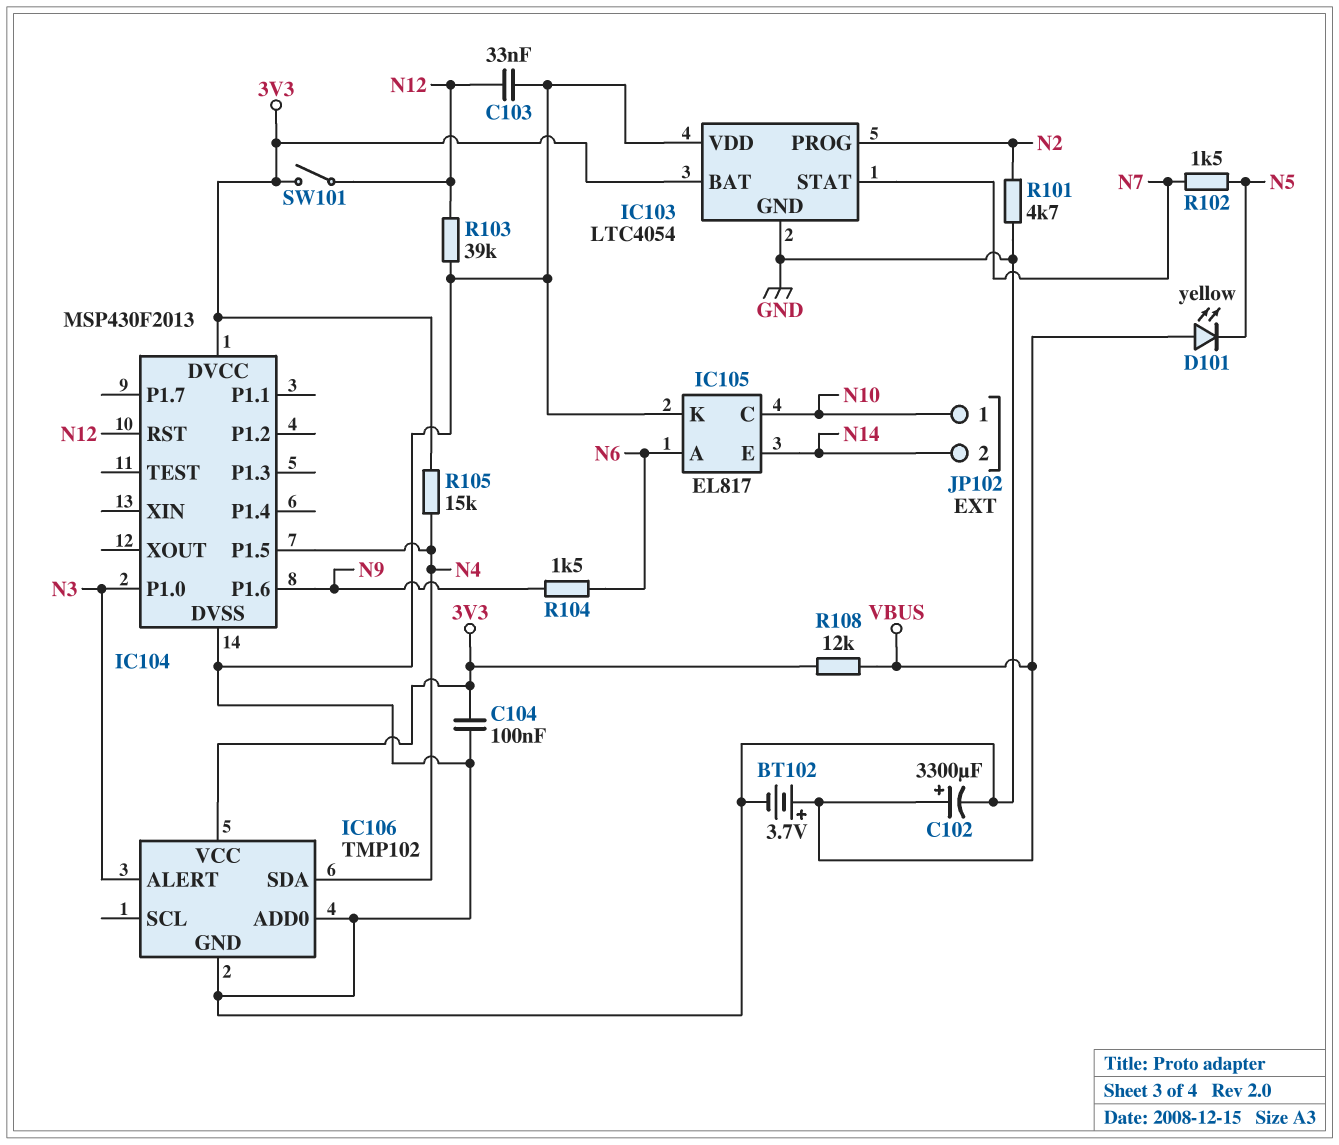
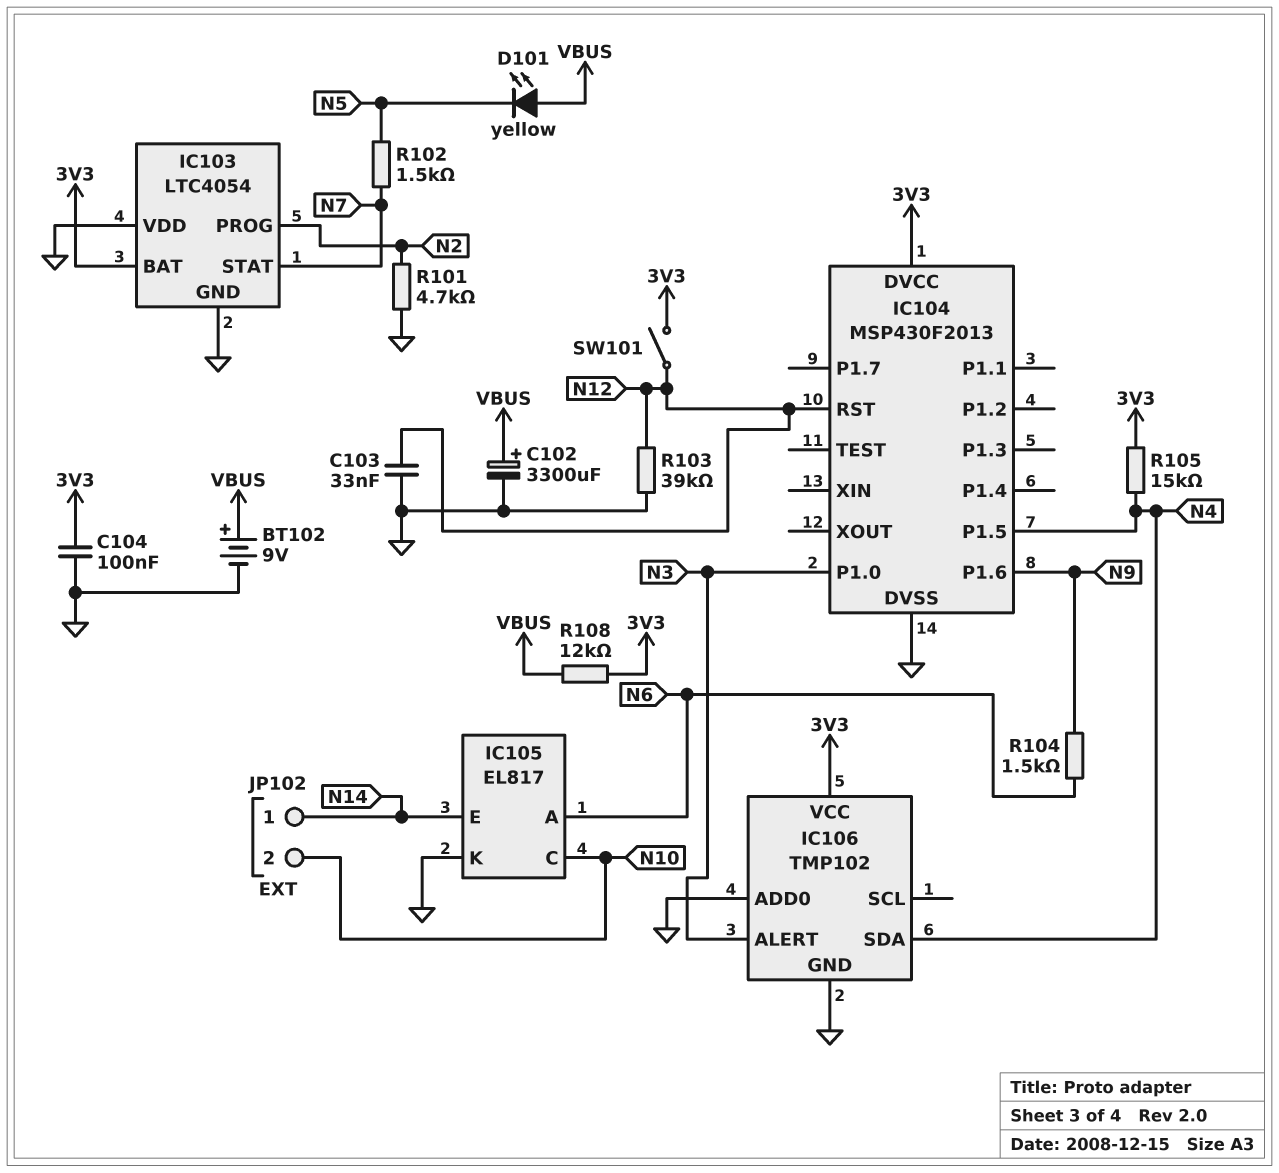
BT102: 3.7V (plus VBUS, minus GND) -> 9V (plus VBUS, minus GND)
JP102 pin 1: N10 -> N14
JP102 pin 2: N14 -> N10

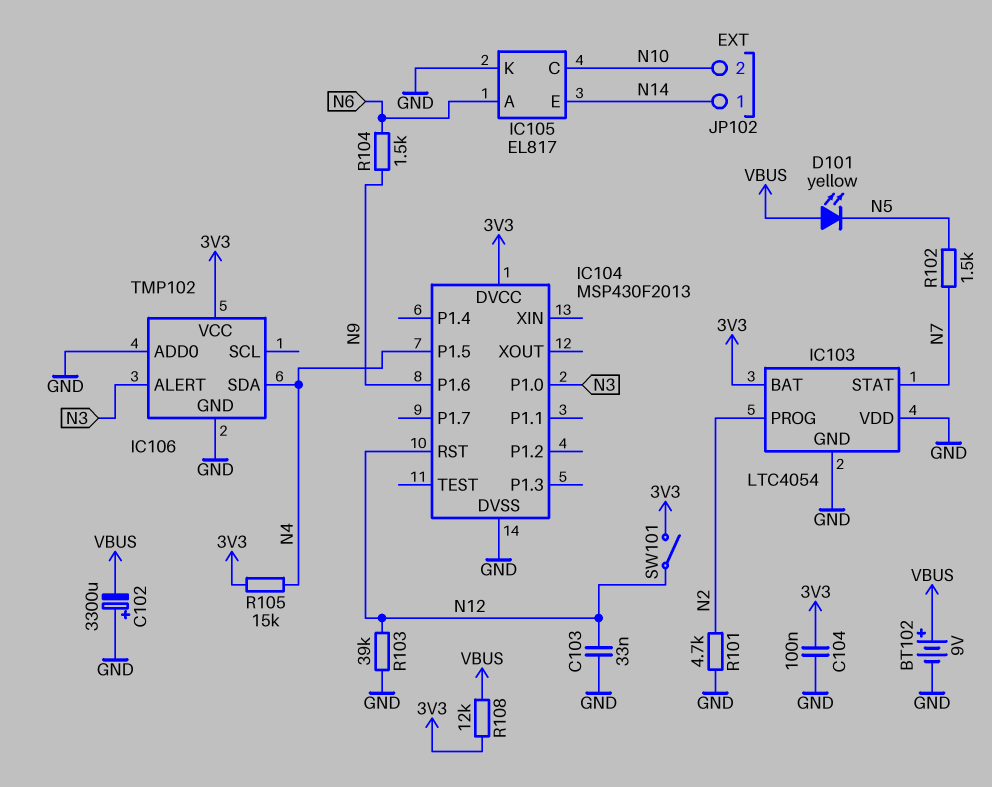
C102: 3300uF (plus VBUS, minus GND) -> 3300uF (plus GND, minus VBUS)

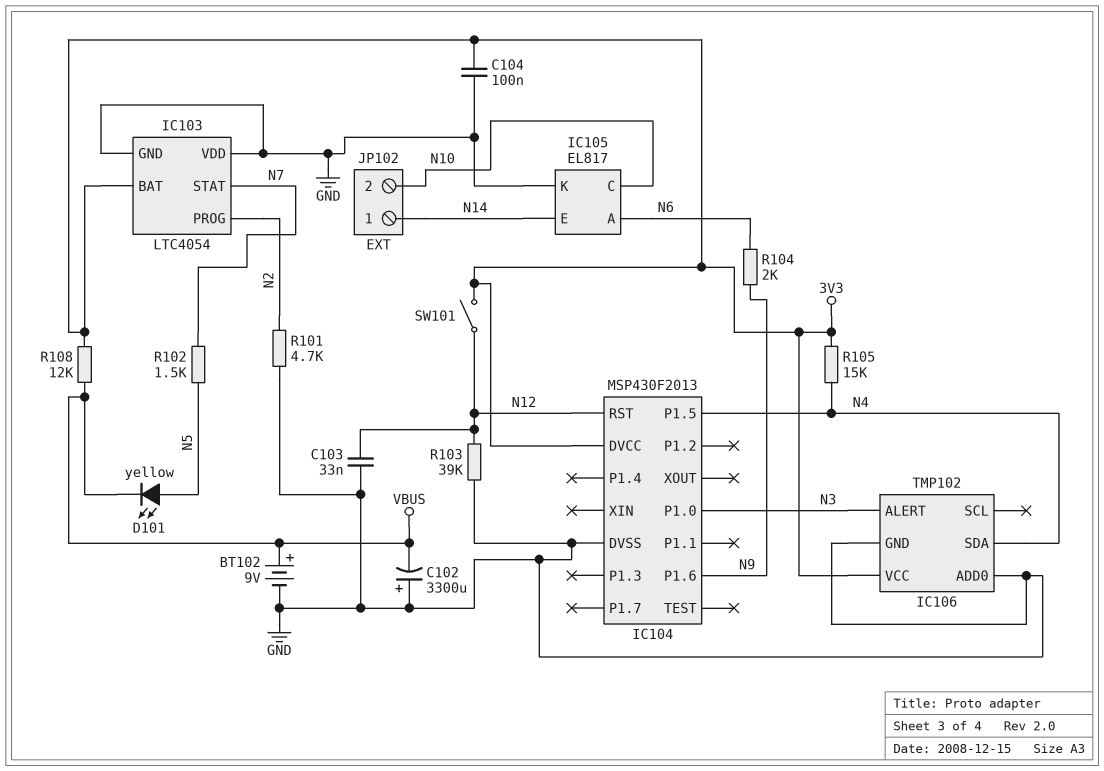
D101: LED yellow (A VBUS, K N5) -> LED yellow (A N5, K VBUS)
R104: 1.5k (N6, N9) -> 2k (N6, N9)

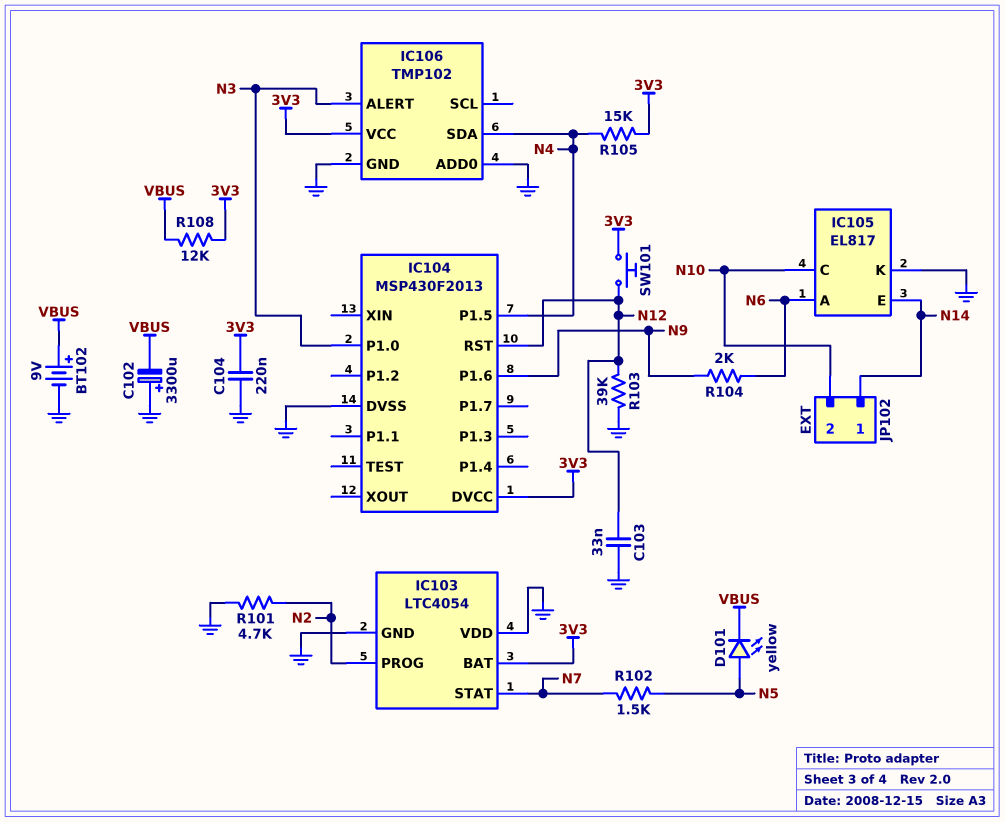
C104: 100nF (3V3, GND) -> 220nF (3V3, GND)
SW101: switch (3V3, N12) -> button (3V3, N12)

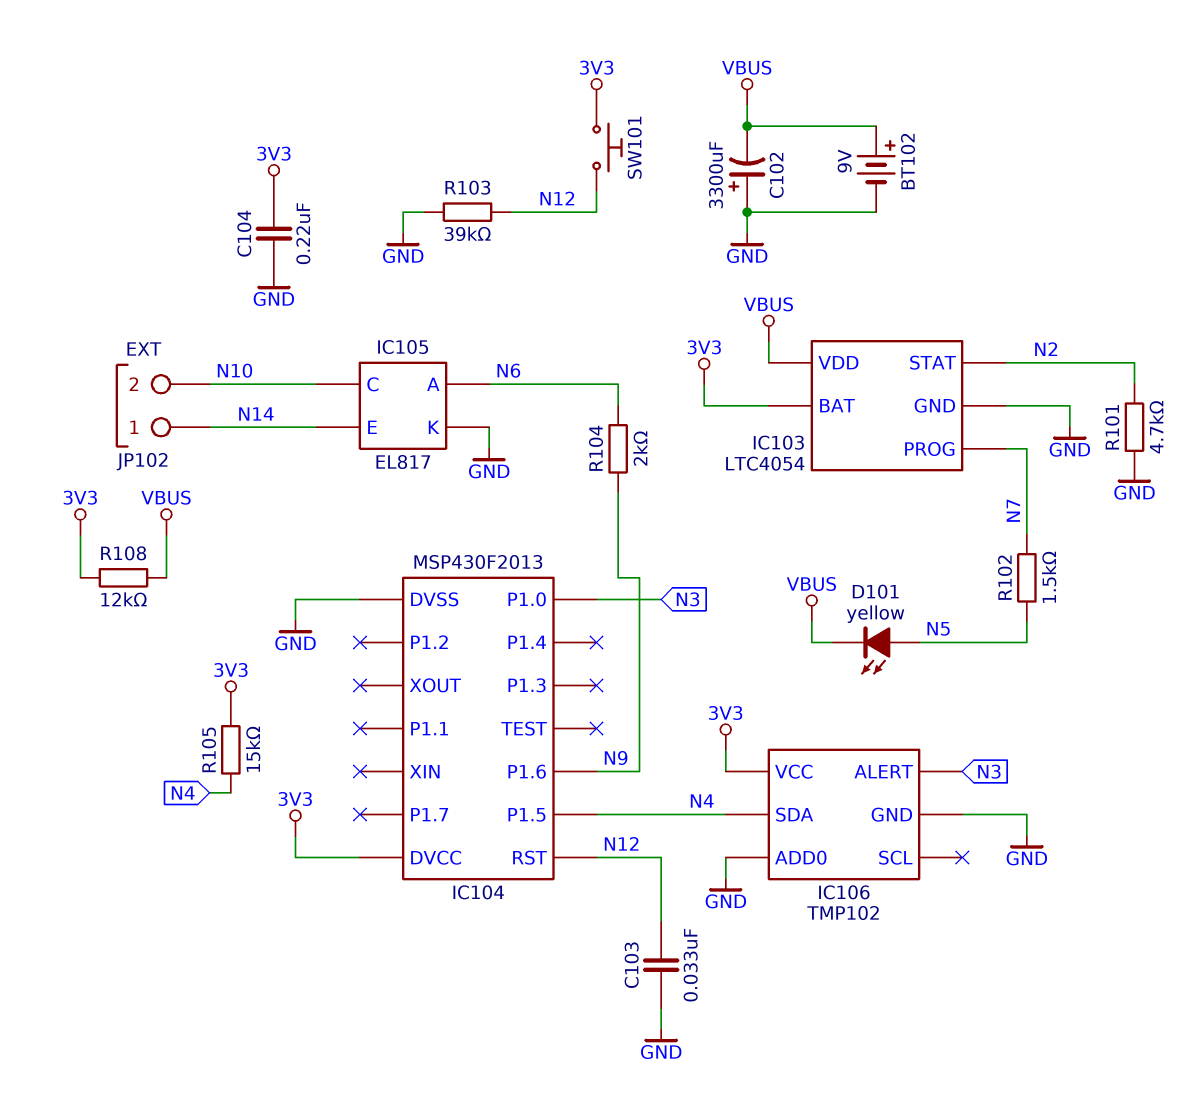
IC103 pin PROG: N2 -> N7
IC103 pin STAT: N7 -> N2
IC103 pin VDD: GND -> VBUS

